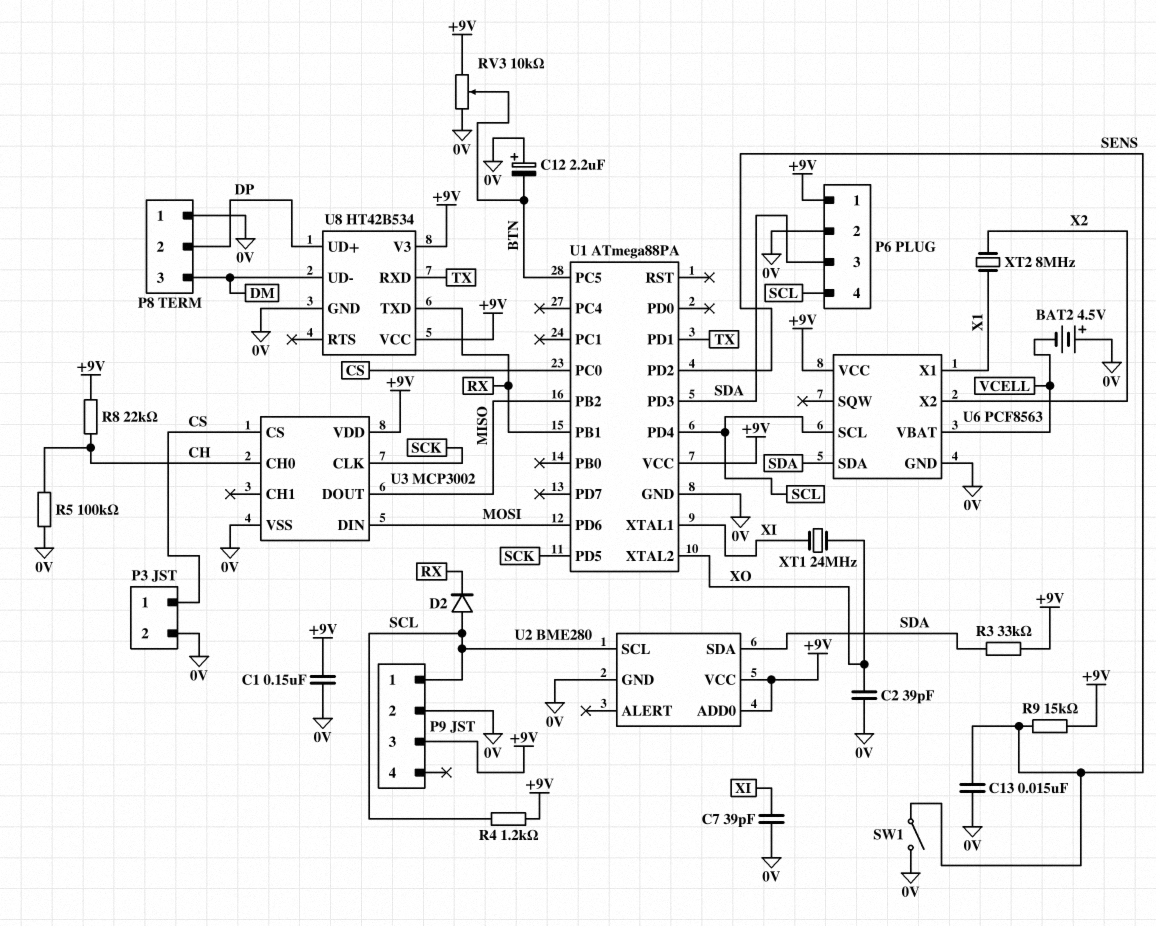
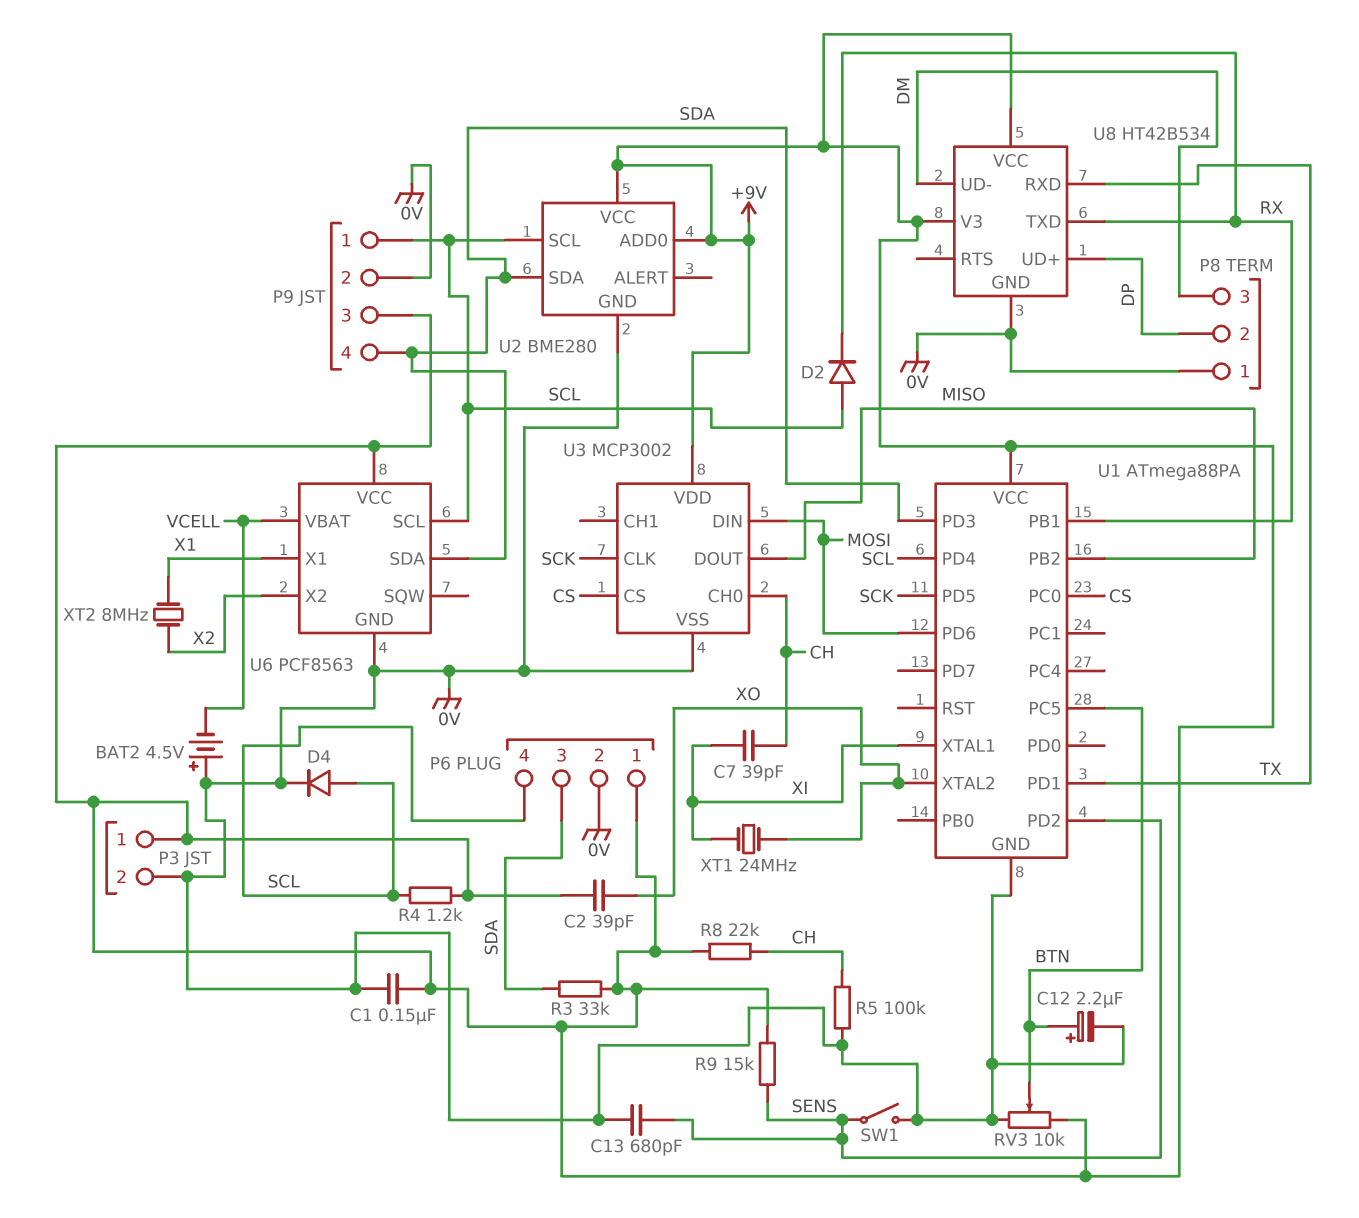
C2: 39pF (0V, XO) -> 39pF (+9V, XO)
C7: 39pF (0V, XI) -> 39pF (CH, XI)
C12: 2.2uF (plus 0V, minus BTN) -> 2.2uF (plus BTN, minus 0V)
C13: 15nF (0V, SENS) -> 680pF (0V, SENS)
D4: none -> diode (A SCL, K 0V)
P3 pin 1: CS -> +9V
P9 pin 4: none -> SDA

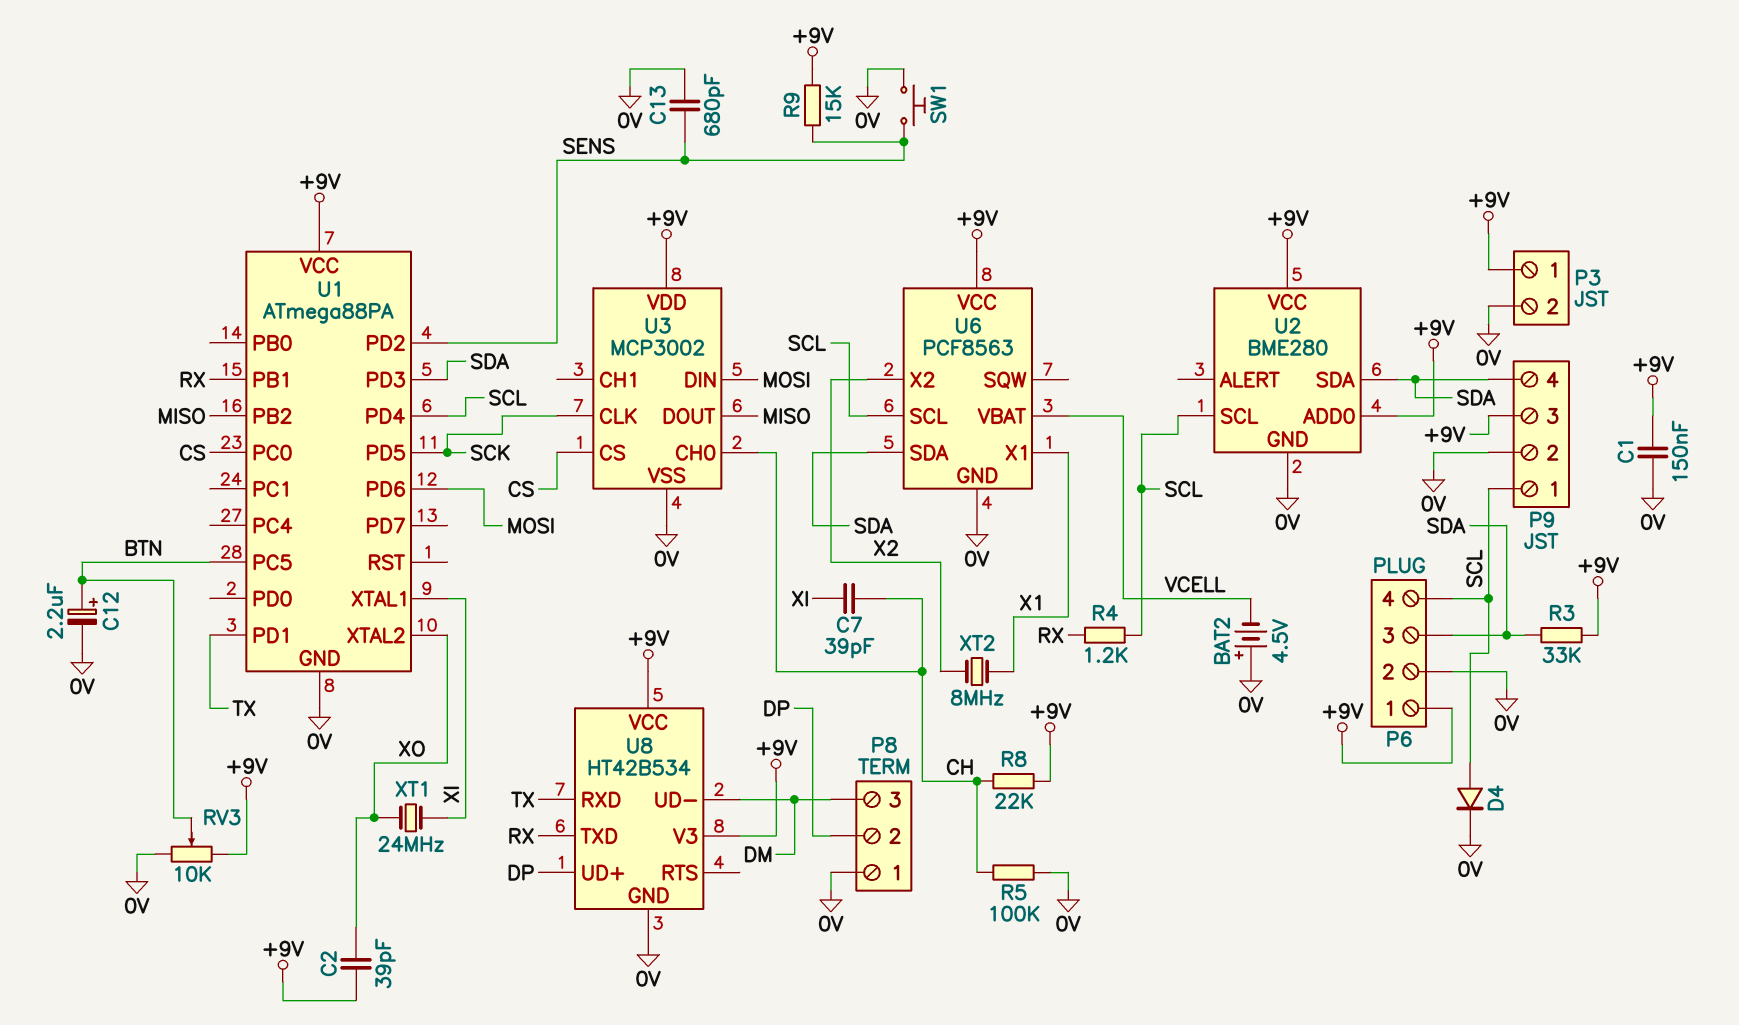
D2: diode (A SCL, K RX) -> none
R4: 1.2k (+9V, SCL) -> 1.2k (RX, SCL)
SW1: switch (0V, SENS) -> button (0V, SENS)

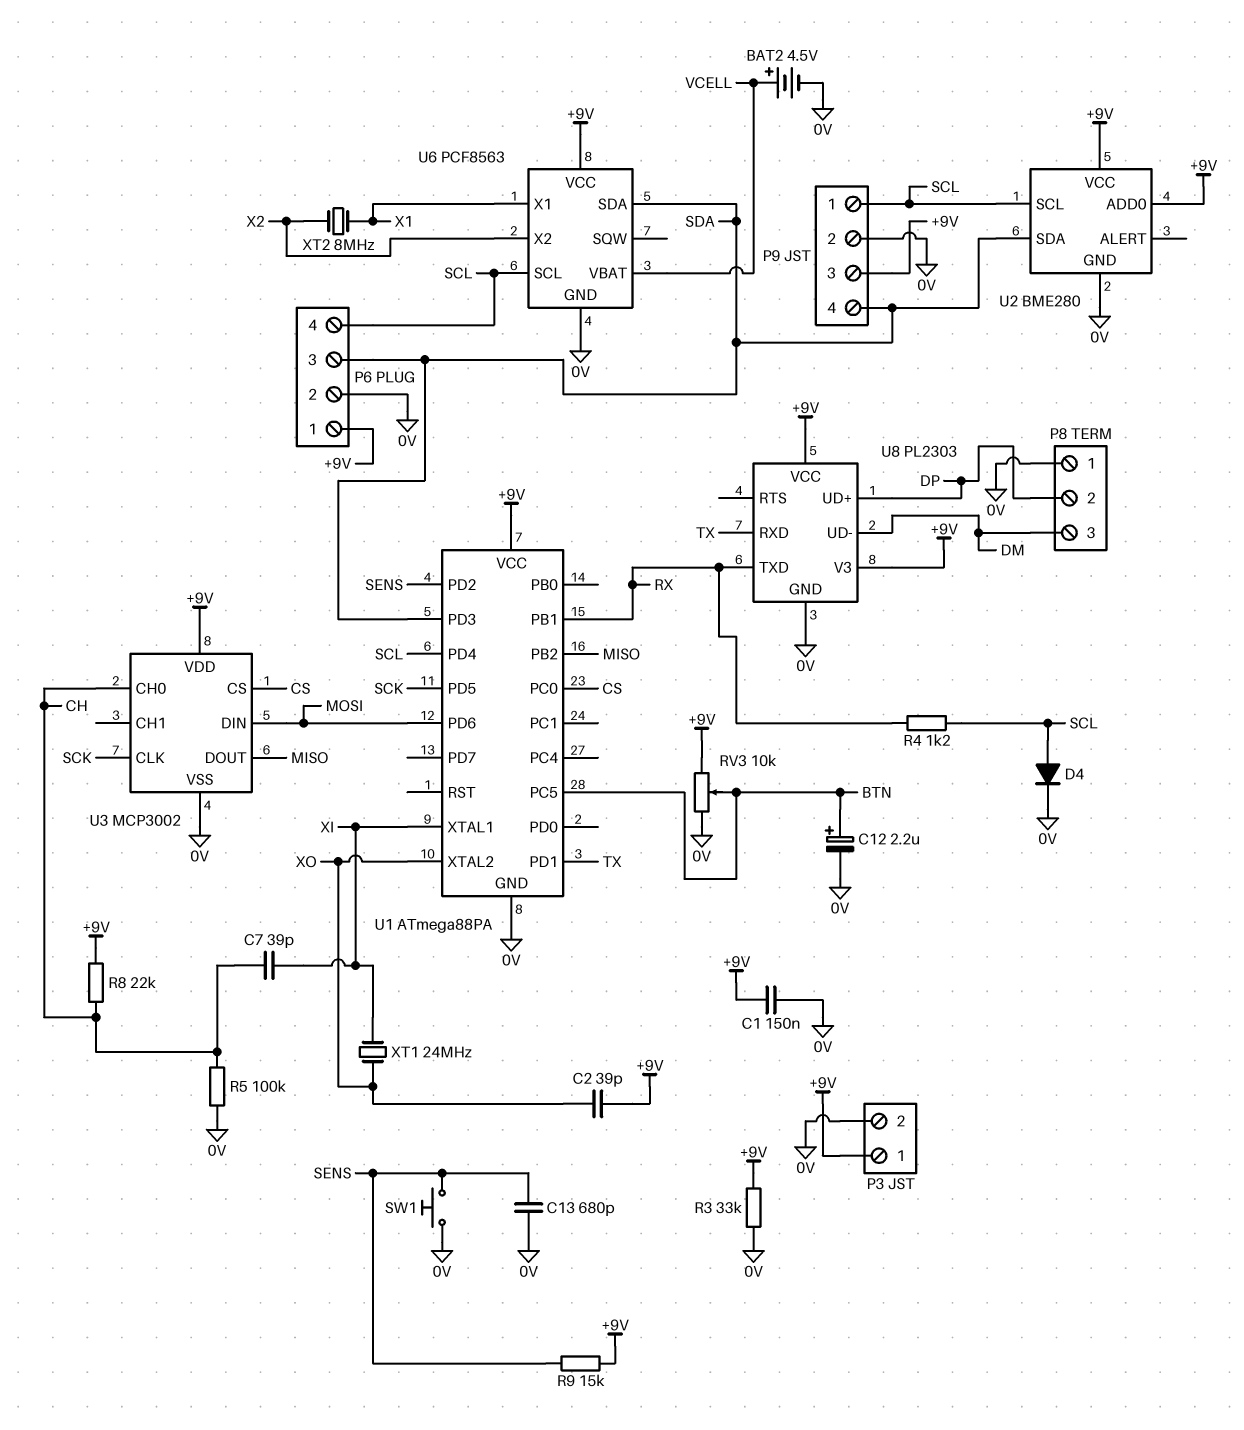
BAT2: 4.5V (plus 0V, minus VCELL) -> 4.5V (plus VCELL, minus 0V)
R3: 33k (+9V, SDA) -> 33k (+9V, 0V)
U8: HT42B534 -> PL2303

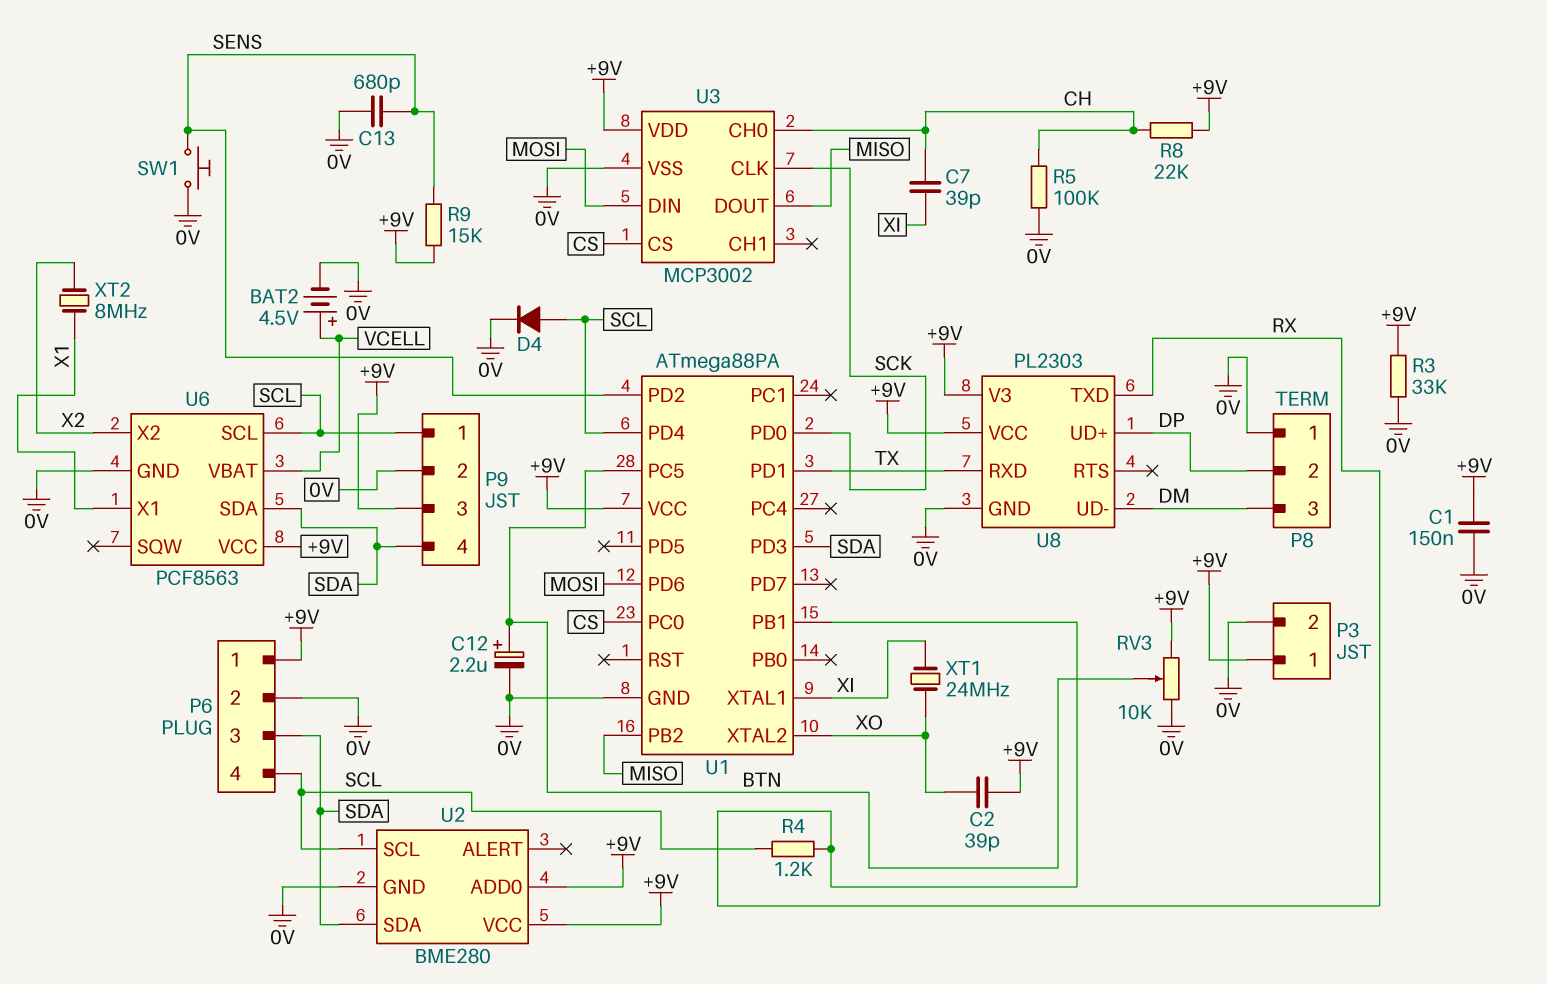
U1 pin PD0: none -> SCK
U1 pin PD5: SCK -> none

